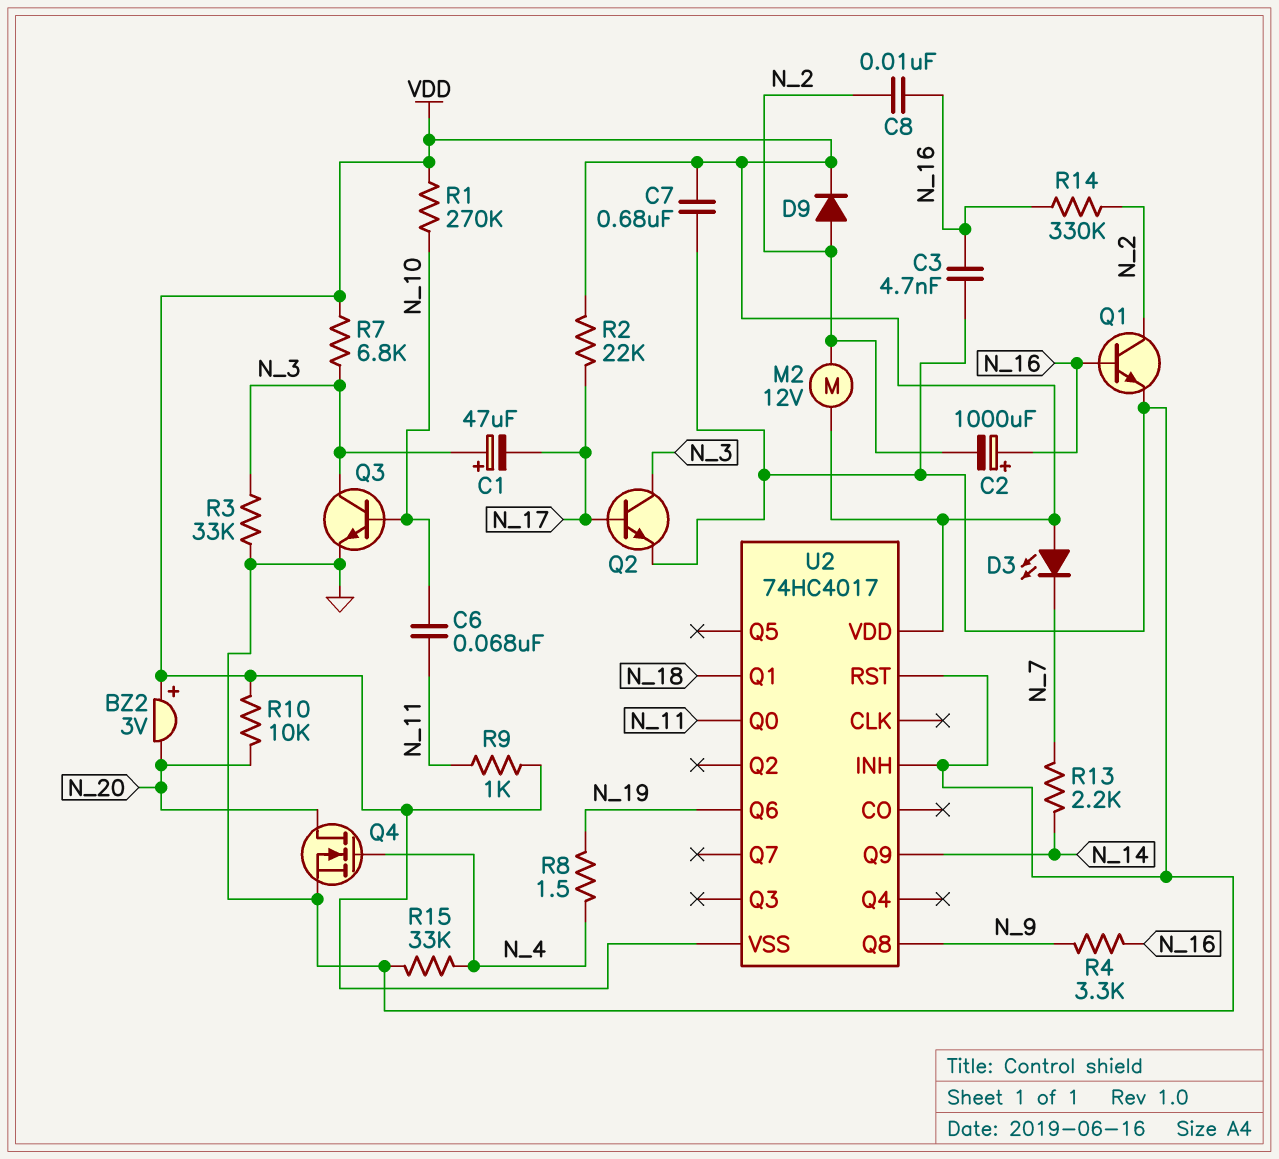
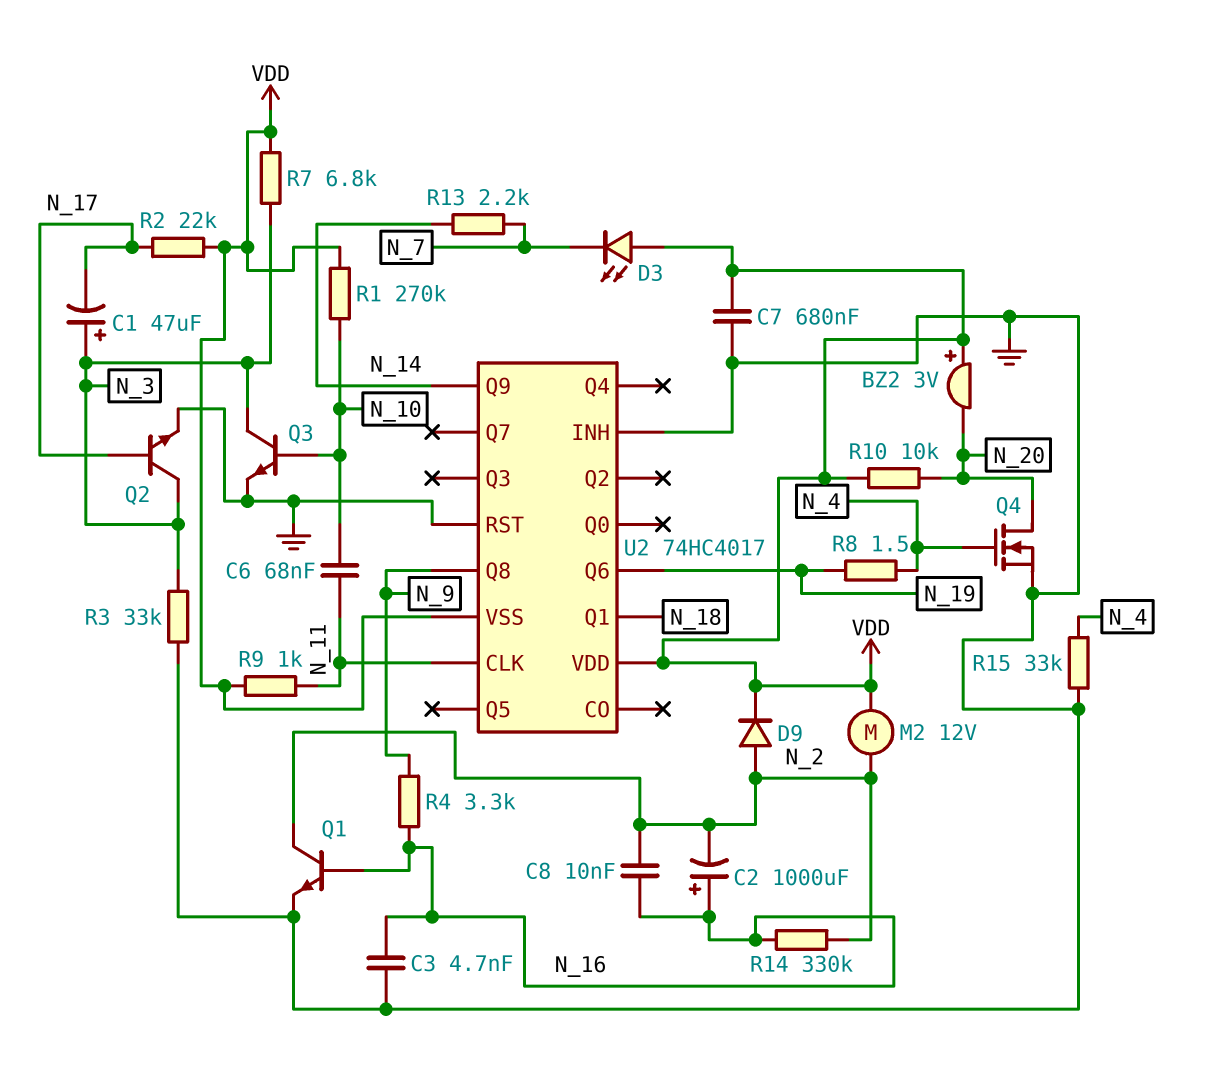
U2 pin CLK: none -> N_11
U2 pin Q0: N_11 -> none

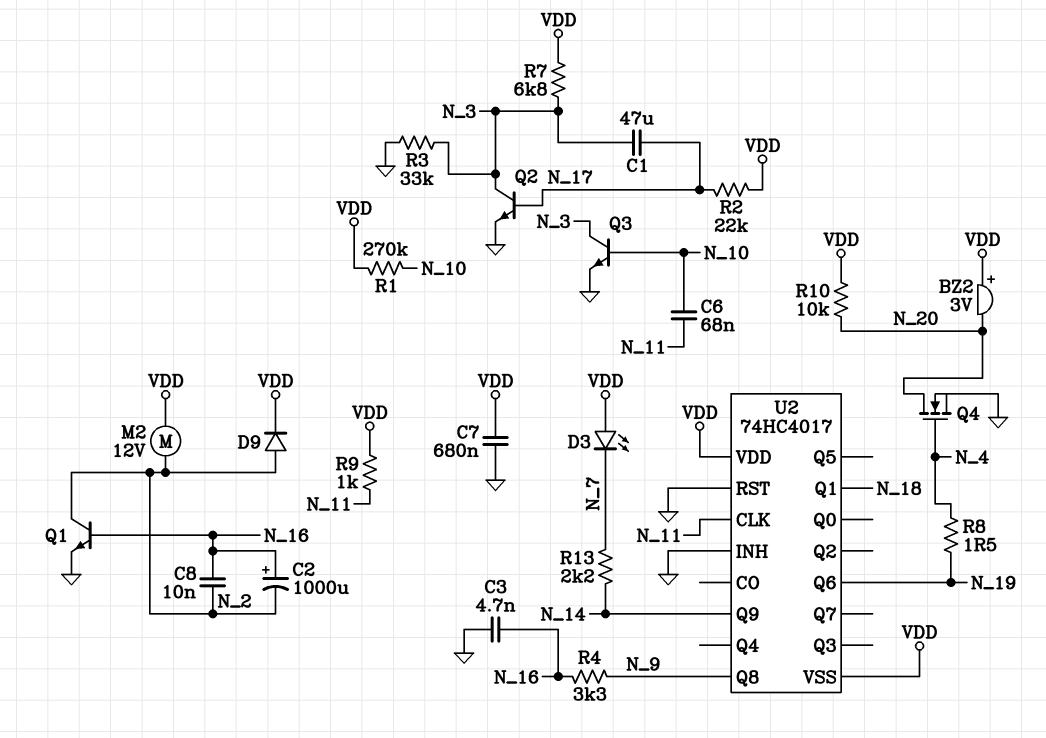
C1: 47uF (plus N_3, minus N_17) -> 47uF (N_3, N_17)
R14: 330k (N_2, N_16) -> none
R15: 33k (GND, N_4) -> none

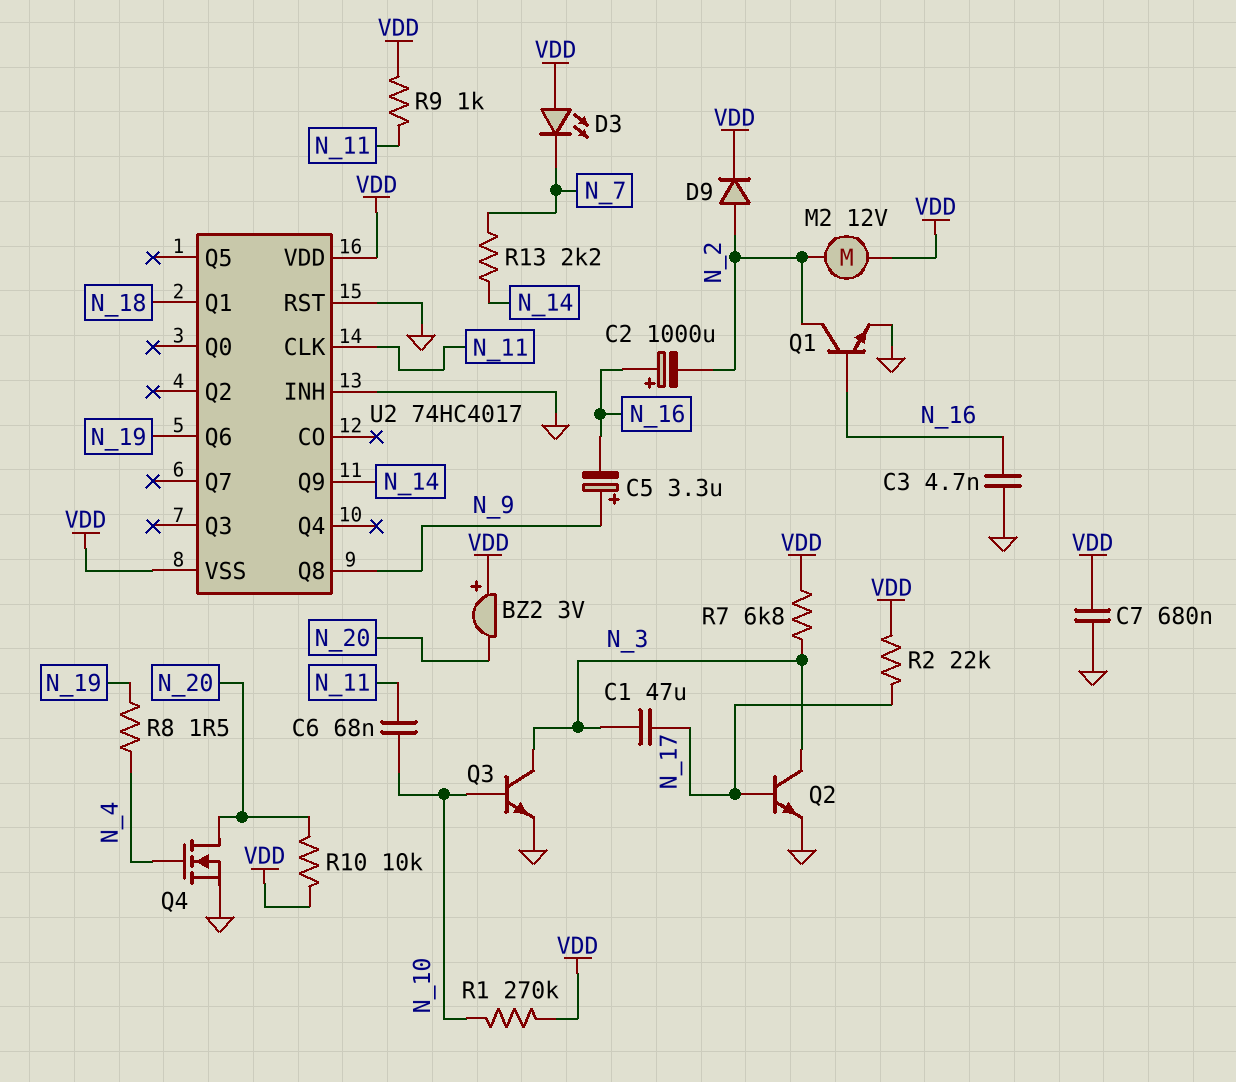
C5: none -> 3.3uF (plus N_9, minus N_16)
C8: 10nF (N_2, N_16) -> none
R3: 33k (GND, N_3) -> none
R4: 3.3k (N_9, N_16) -> none

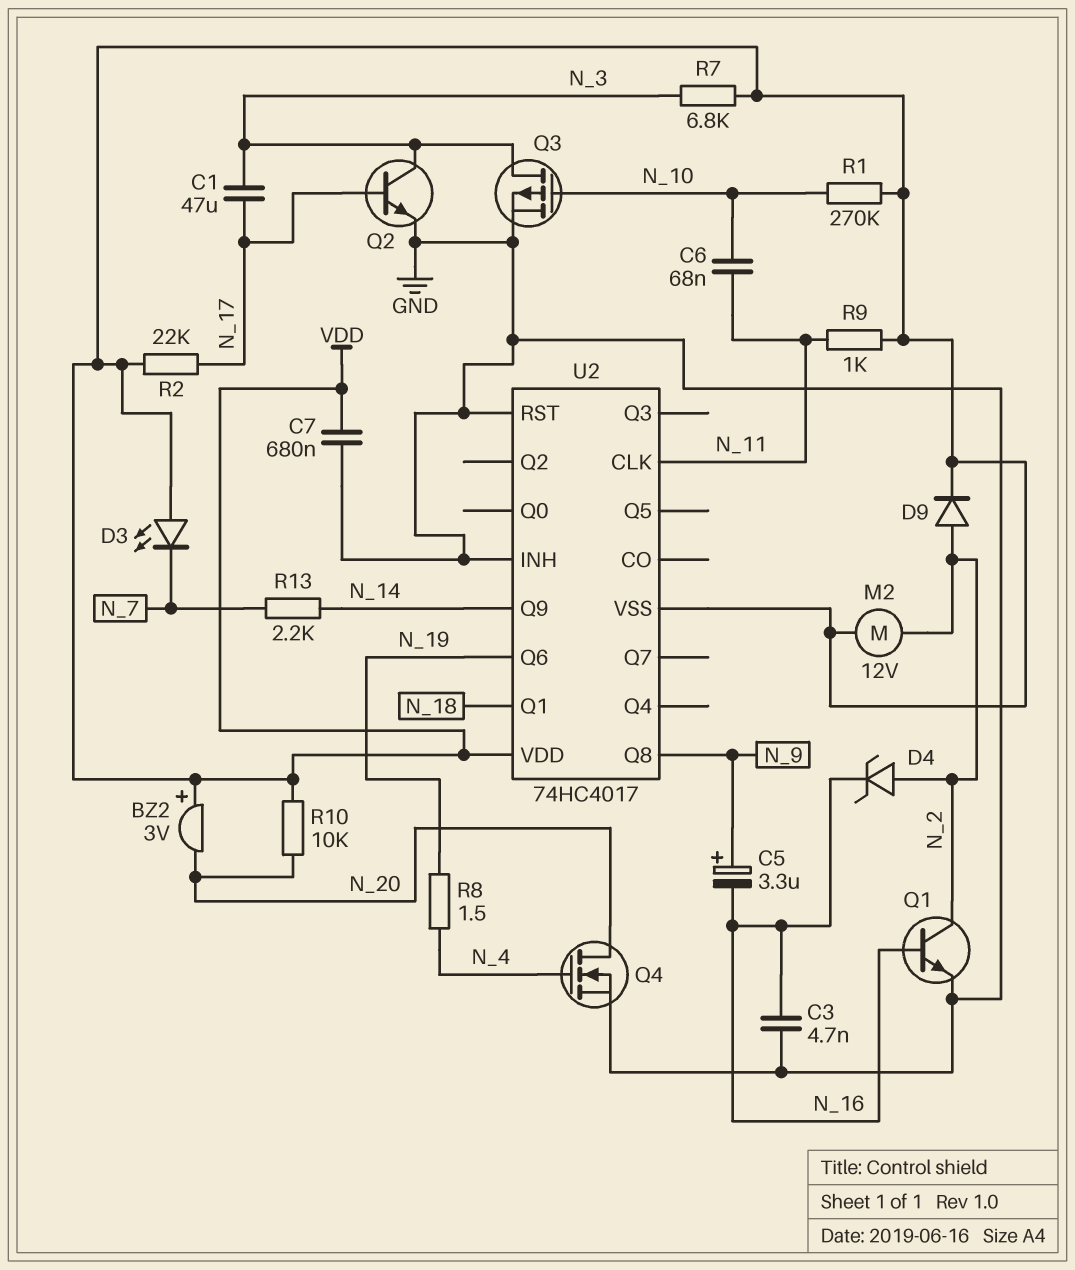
C2: 1000uF (plus N_16, minus N_2) -> none
D4: none -> zener (A N_2, K N_16)
Q3: NPN (B N_10, C N_3, E GND) -> PMOS (G N_10, D N_3, S GND)

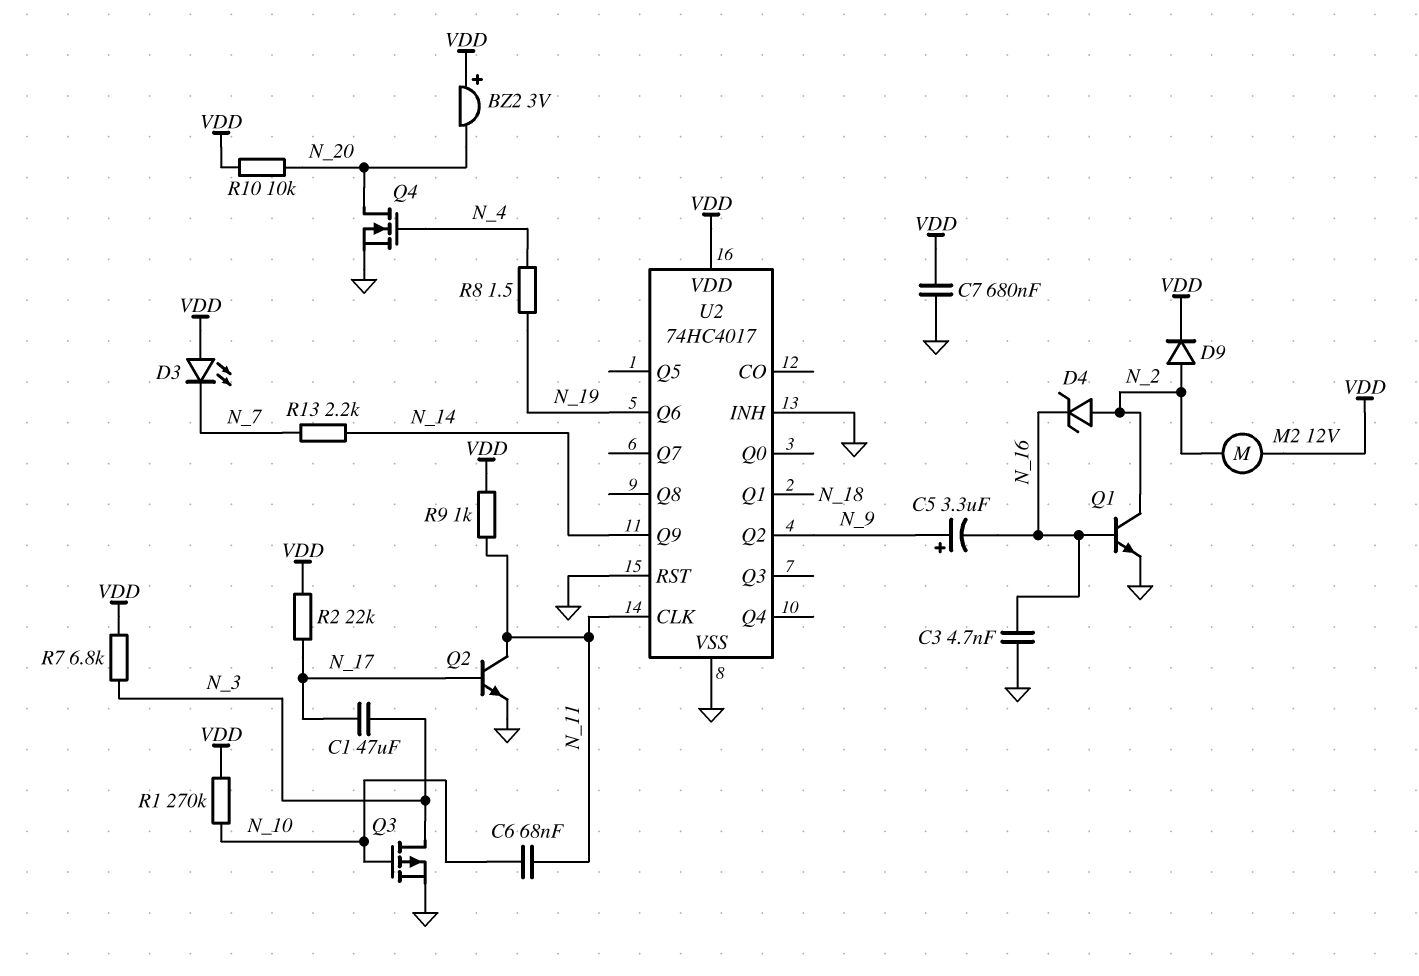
Q2: NPN (B N_17, C N_3, E GND) -> NPN (B N_17, C N_11, E GND)
U2 pin Q2: none -> N_9
U2 pin Q8: N_9 -> none
U2 pin VSS: VDD -> GND

